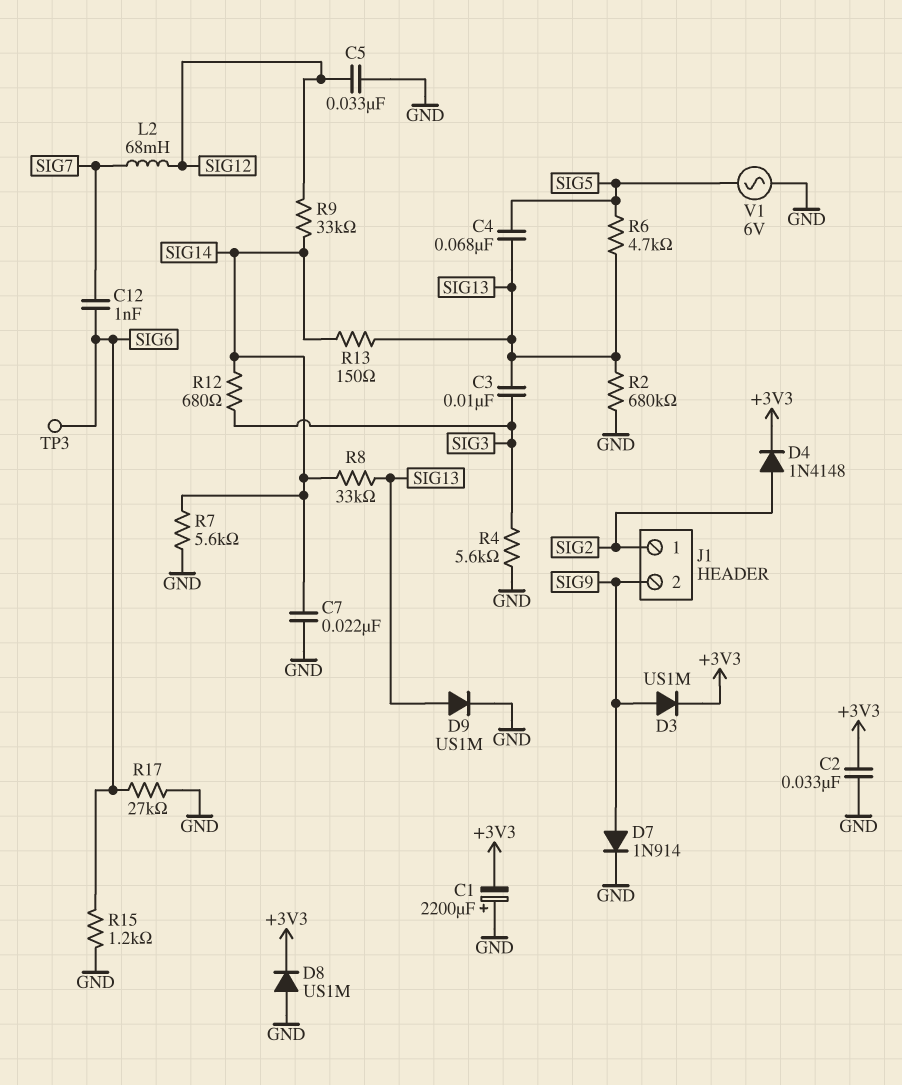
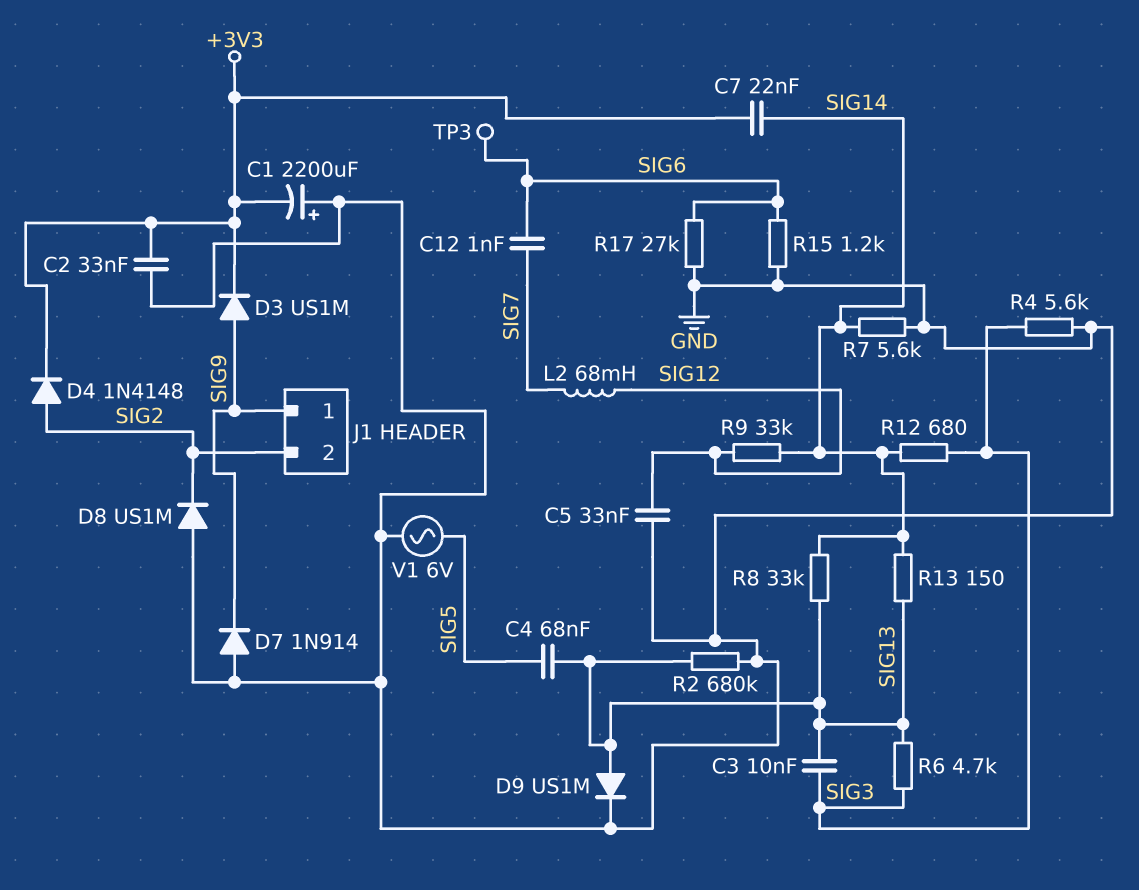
C7: 22nF (GND, SIG14) -> 22nF (+3V3, SIG14)
D7: diode 1N914 (A SIG9, K GND) -> diode 1N914 (A GND, K SIG9)
D8: diode US1M (A GND, K +3V3) -> diode US1M (A GND, K SIG2)
J1 pin 1: SIG2 -> SIG9
J1 pin 2: SIG9 -> SIG2
R6: 4.7k (SIG5, SIG13) -> 4.7k (SIG3, SIG13)

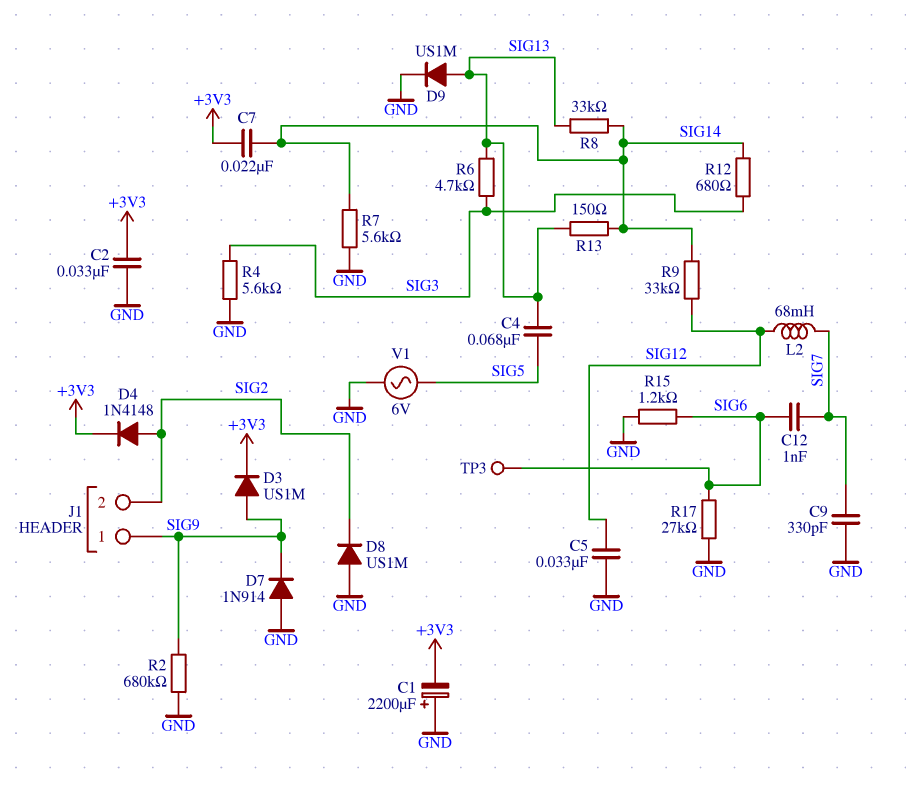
C3: 10nF (SIG3, SIG13) -> none
C9: none -> 330pF (GND, SIG7)
R2: 680k (GND, SIG13) -> 680k (GND, SIG9)

